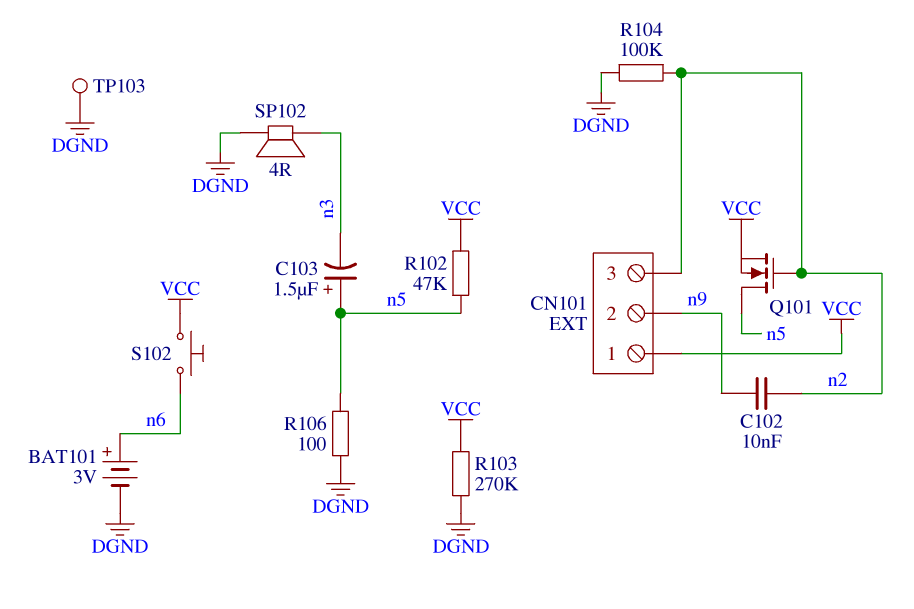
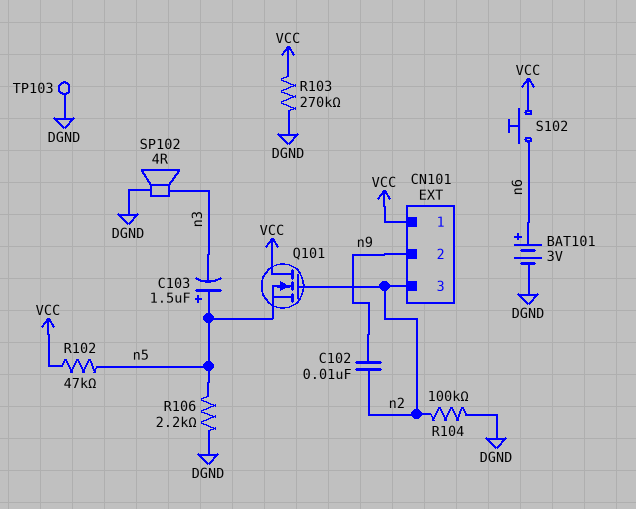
Q101: NMOS (G n2, D n5, S VCC) -> NMOS (G n2, D VCC, S n5)
R106: 100 (DGND, n5) -> 2.2k (DGND, n5)

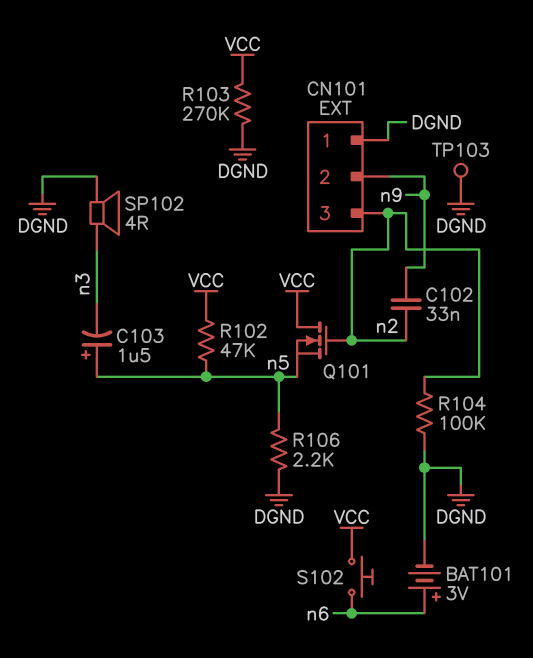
C102: 10nF (n2, n9) -> 33nF (n2, n9)
CN101 pin 1: VCC -> DGND

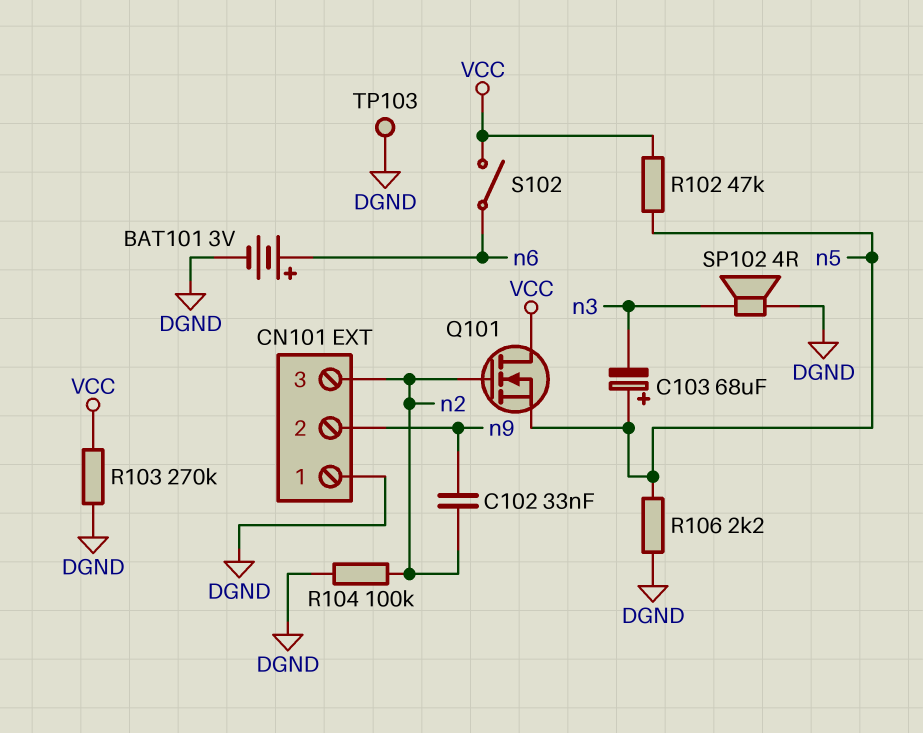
C103: 1.5uF (plus n5, minus n3) -> 68uF (plus n5, minus n3)
S102: button (VCC, n6) -> switch (VCC, n6)

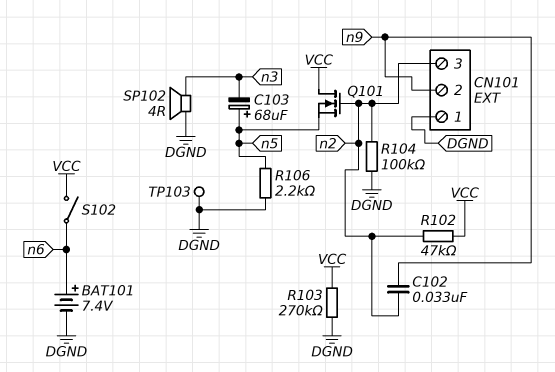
BAT101: 3V (plus n6, minus DGND) -> 7.4V (plus n6, minus DGND)
R102: 47k (VCC, n5) -> 47k (VCC, n2)

